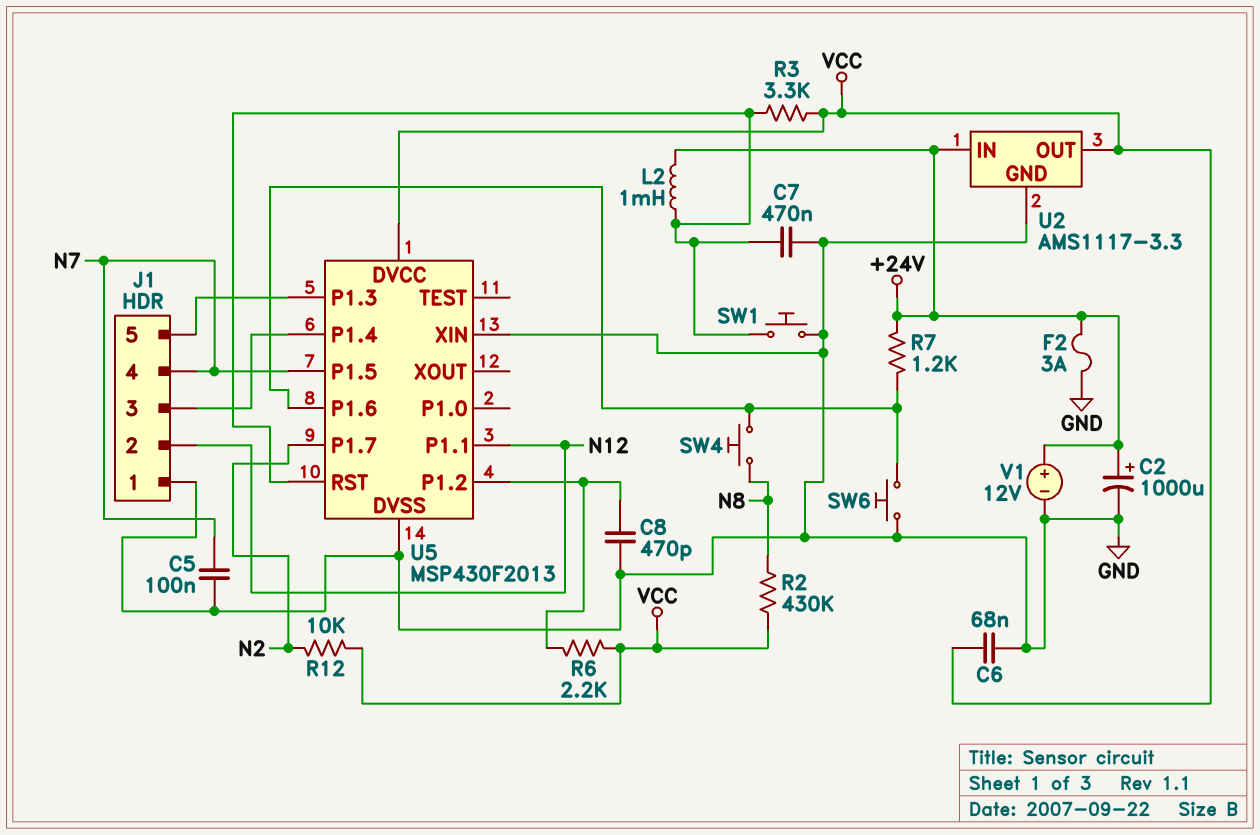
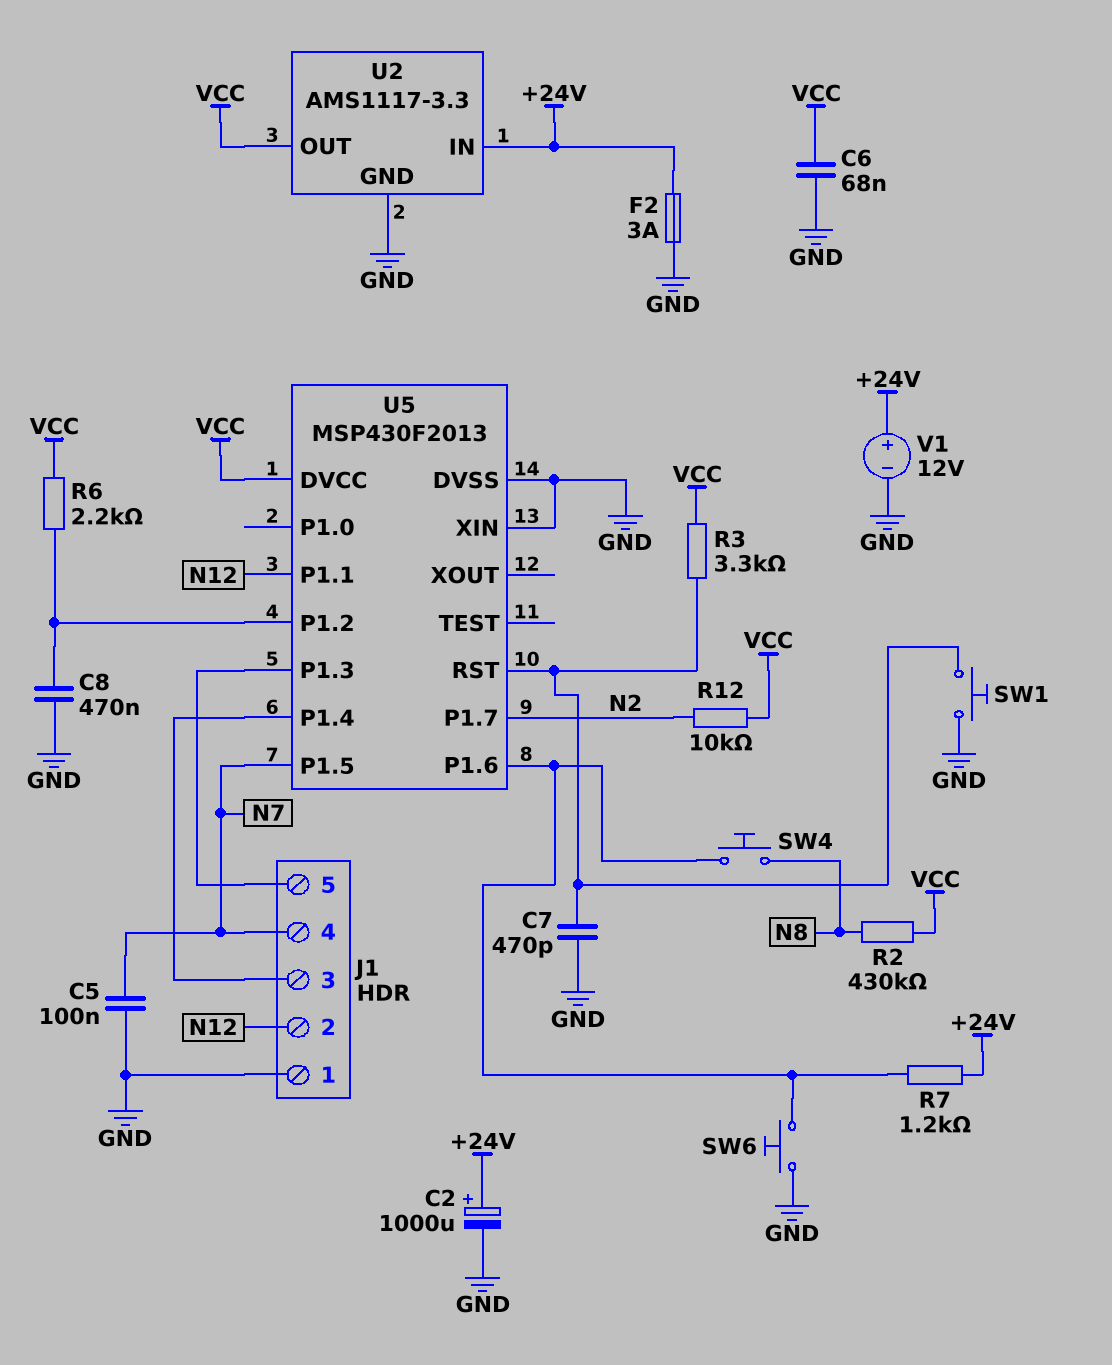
C7: 470nF (GND, U5/RST) -> 470pF (GND, U5/RST)
C8: 470pF (GND, U5/P1.2) -> 470nF (GND, U5/P1.2)
L2: 1mH (+24V, U5/RST) -> none

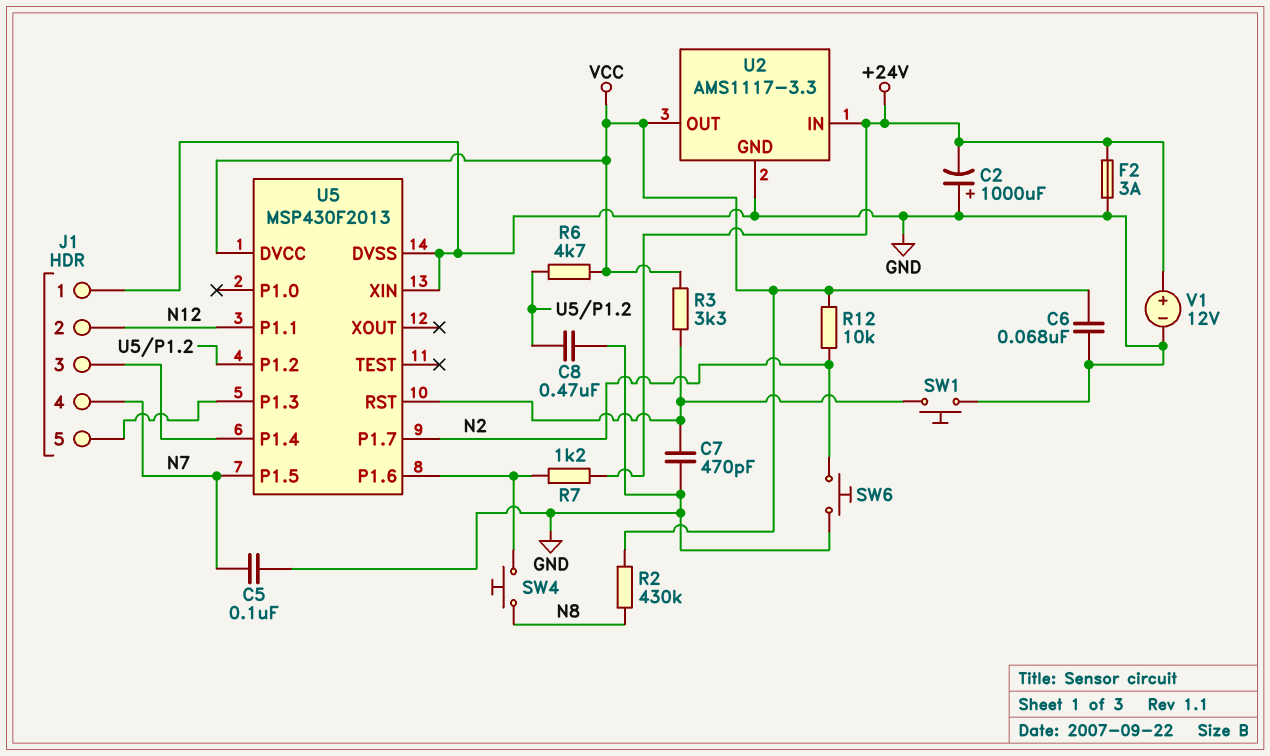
C2: 1000uF (plus +24V, minus GND) -> 1000uF (plus GND, minus +24V)
R6: 2.2k (U5/P1.2, VCC) -> 4.7k (U5/P1.2, VCC)
SW6: button (GND, U5/P1.6) -> button (GND, N2)

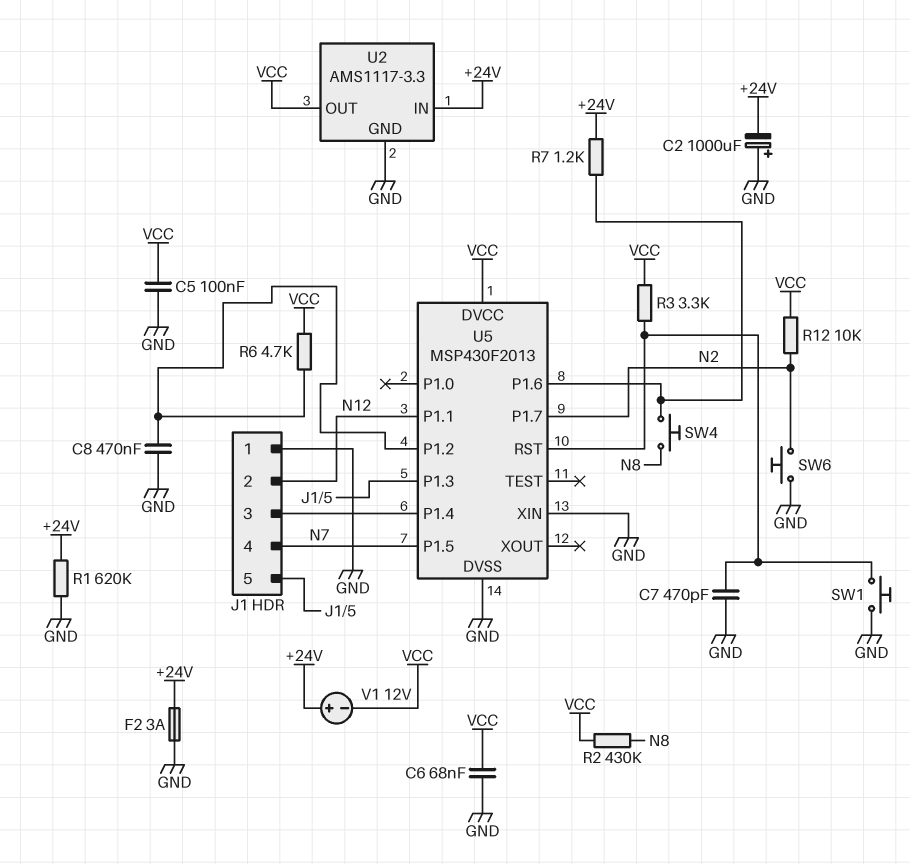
C5: 100nF (GND, N7) -> 100nF (GND, VCC)
R1: none -> 620k (+24V, GND)
V1: 12V (plus +24V, minus GND) -> 12V (plus +24V, minus VCC)

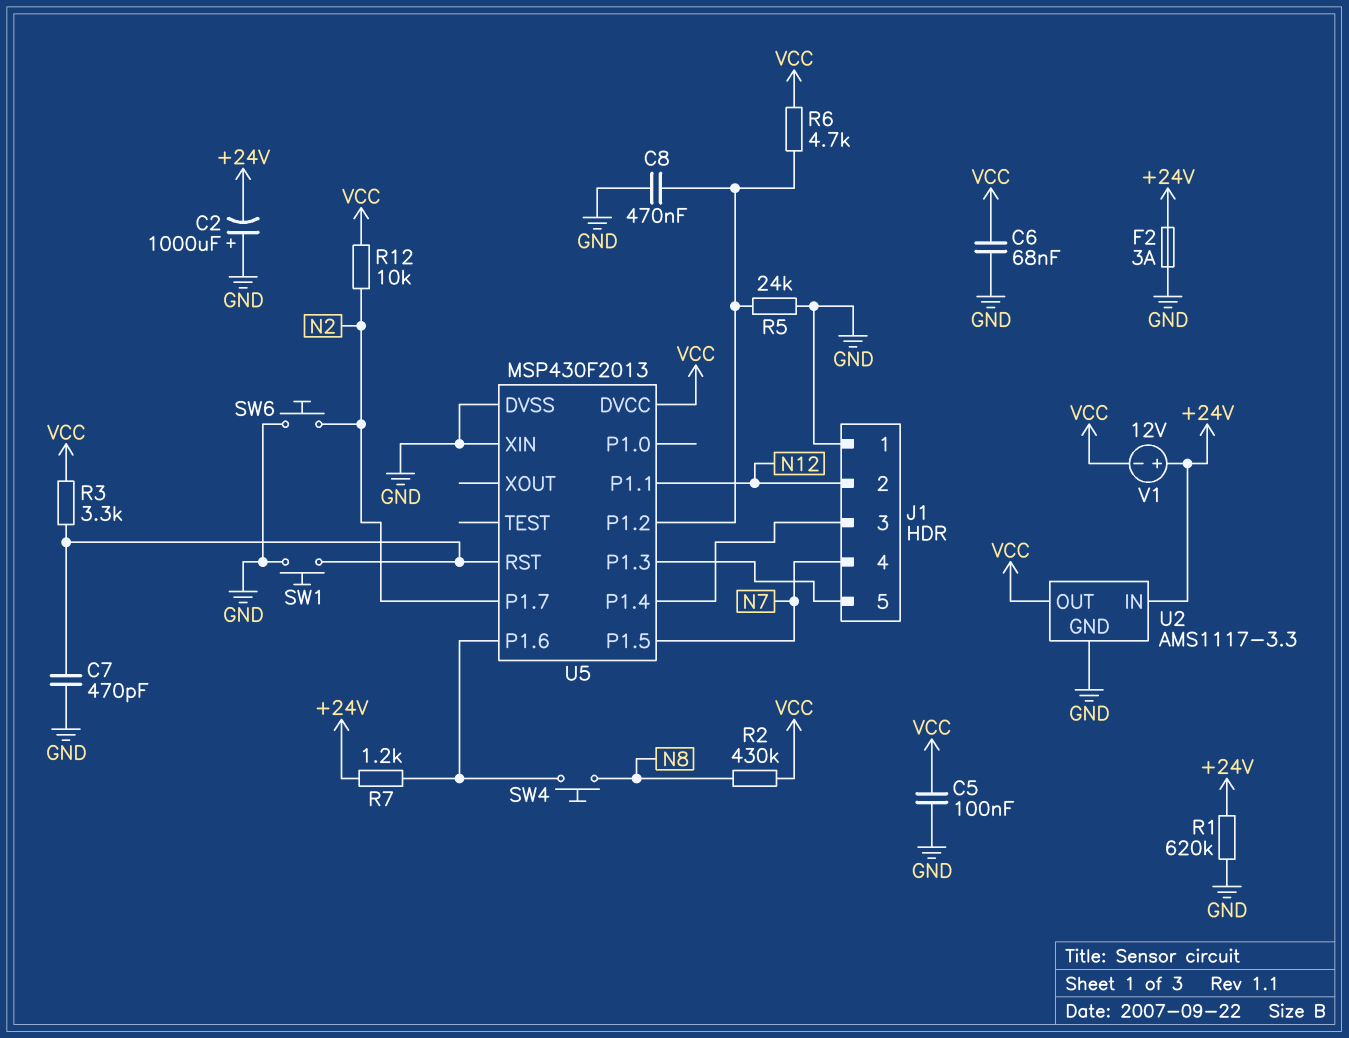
R5: none -> 24k (GND, U5/P1.2)

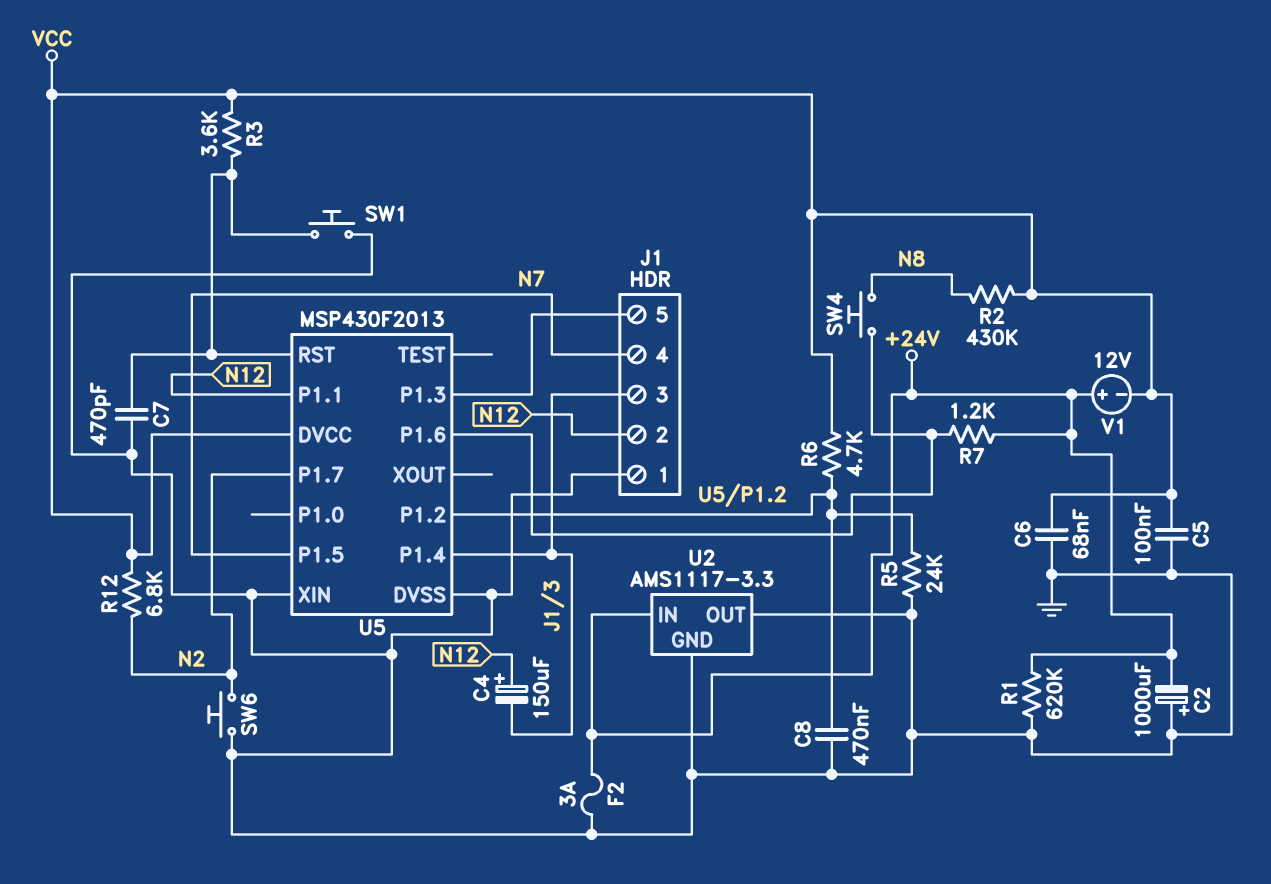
C4: none -> 150uF (plus N12, minus J1/3)
R3: 3.3k (U5/RST, VCC) -> 3.6k (U5/RST, VCC)
R12: 10k (N2, VCC) -> 6.8k (N2, VCC)
U2 pin OUT: VCC -> GND

